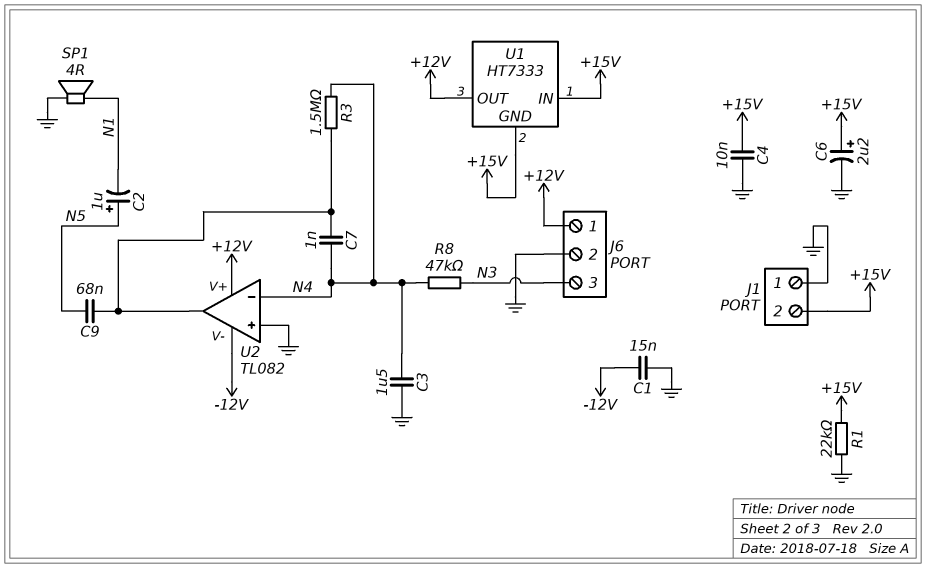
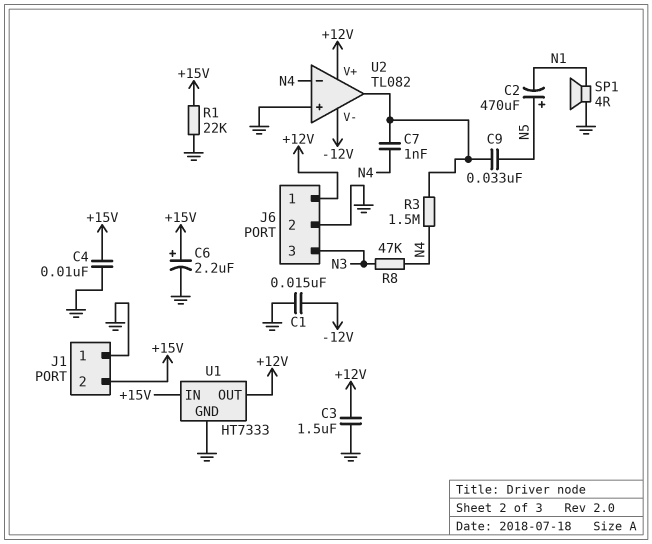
C2: 1uF (plus N5, minus N1) -> 470uF (plus N5, minus N1)
C3: 1.5uF (GND, N4) -> 1.5uF (+12V, GND)
C9: 68nF (N5, U2/out) -> 33nF (N5, U2/out)
U1 pin GND: +15V -> GND

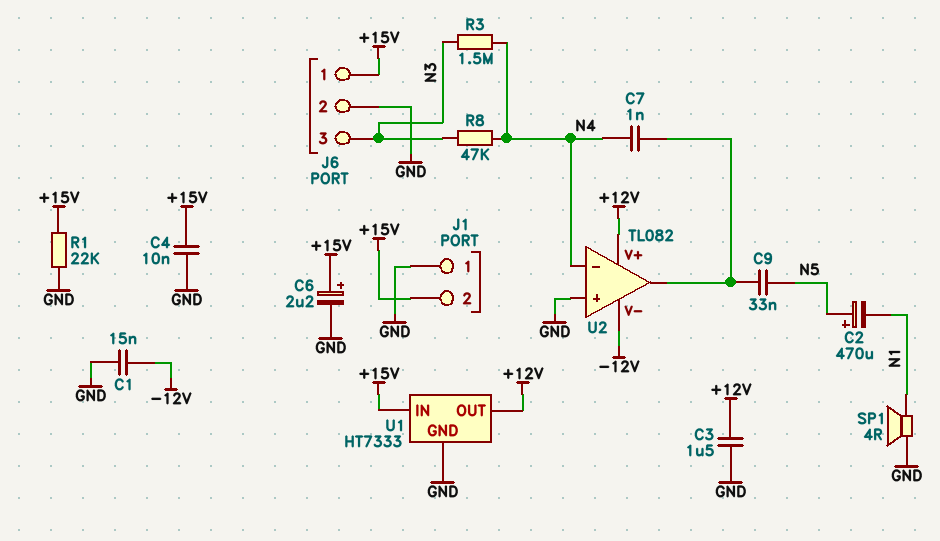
J6 pin 1: +12V -> +15V
R3: 1.5M (N4, U2/out) -> 1.5M (N3, N4)

